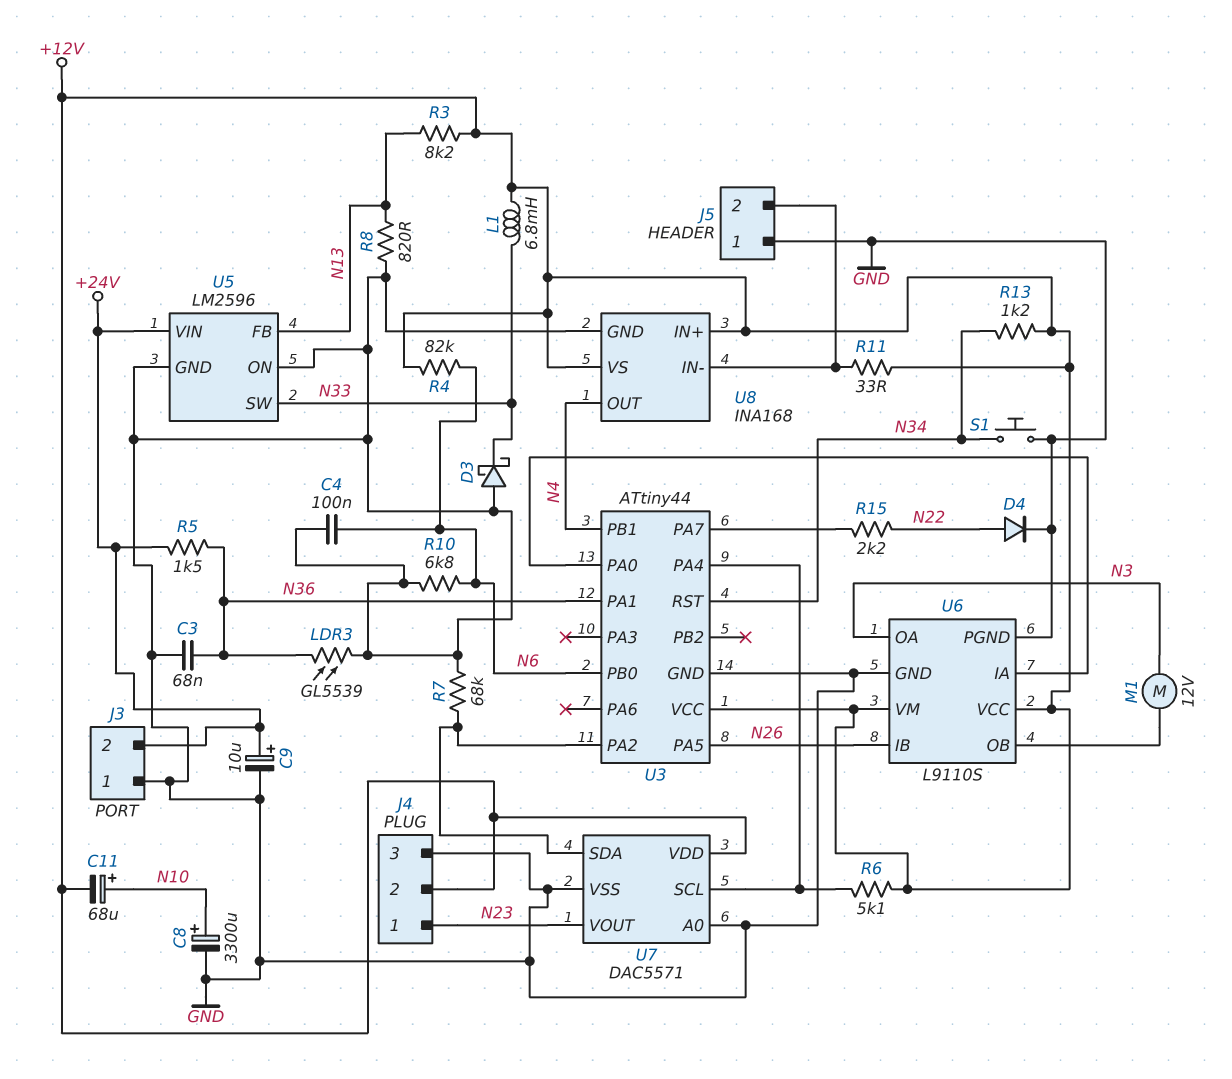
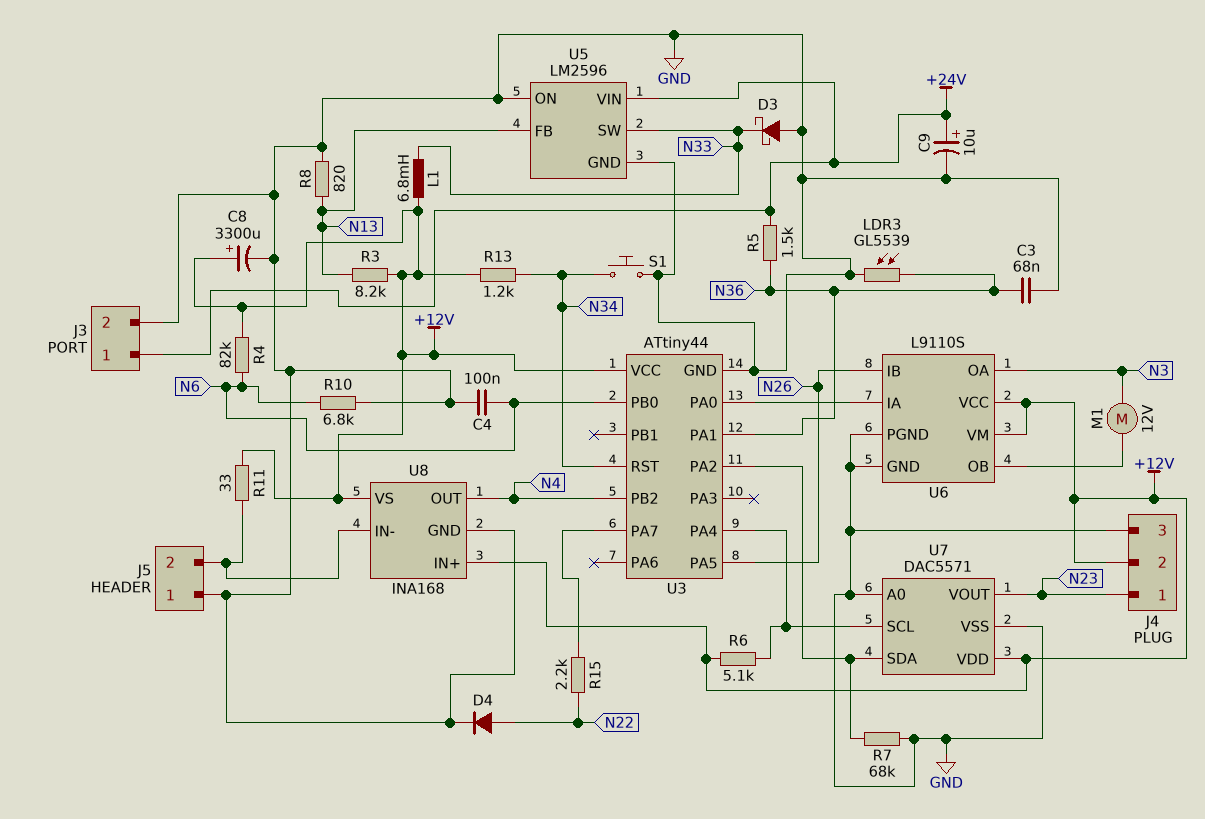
C8: 3300uF (plus N10, minus GND) -> 3300uF (plus +12V, minus GND)
C11: 68uF (plus N10, minus +12V) -> none
J3 pin 1: GND -> +24V
J3 pin 2: +24V -> GND
U3 pin PB1: N4 -> none
U3 pin PB2: none -> N4

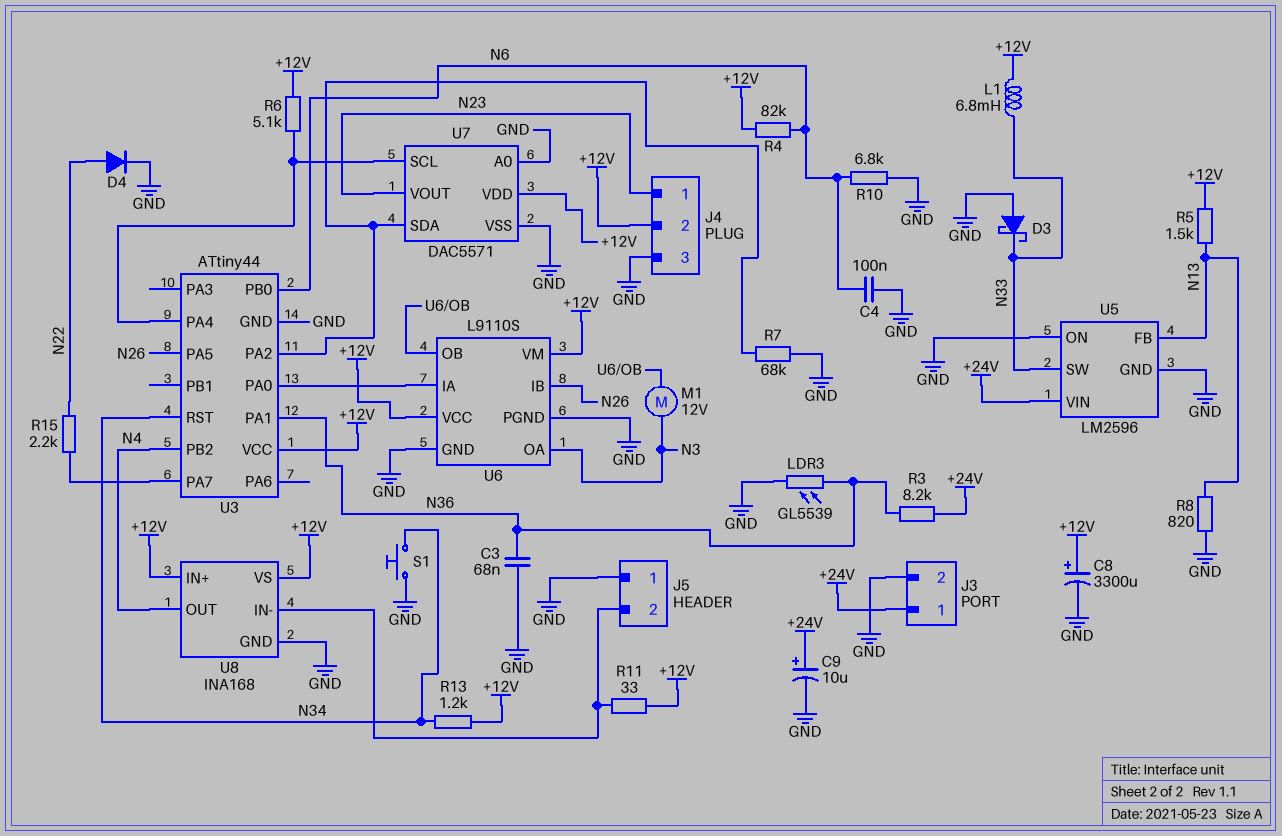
R3: 8.2k (+12V, N13) -> 8.2k (+24V, N36)
R5: 1.5k (+24V, N36) -> 1.5k (+12V, N13)

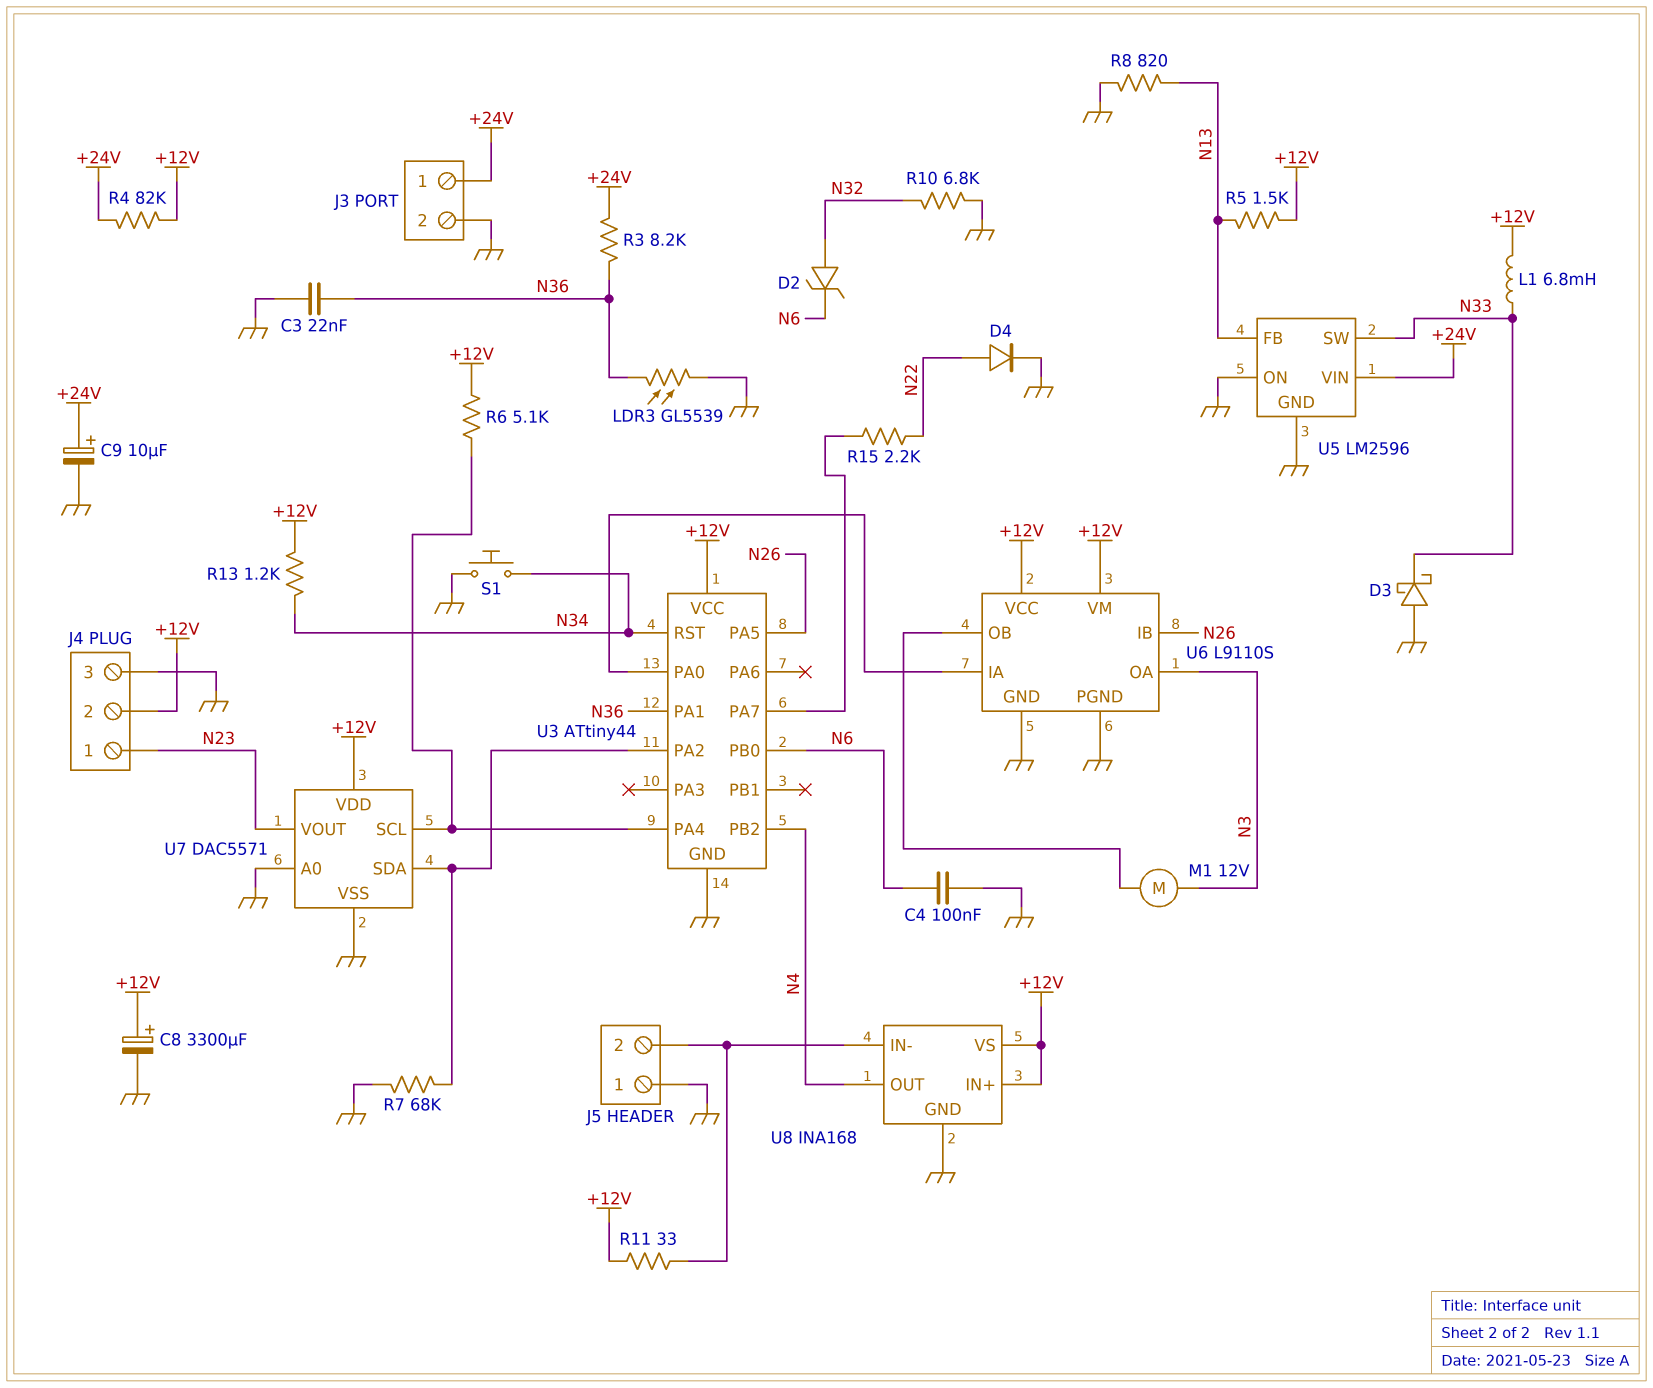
C3: 68nF (GND, N36) -> 22nF (GND, N36)
D2: none -> zener (A N32, K N6)
R4: 82k (+12V, N6) -> 82k (+12V, +24V)
R10: 6.8k (GND, N6) -> 6.8k (GND, N32)

